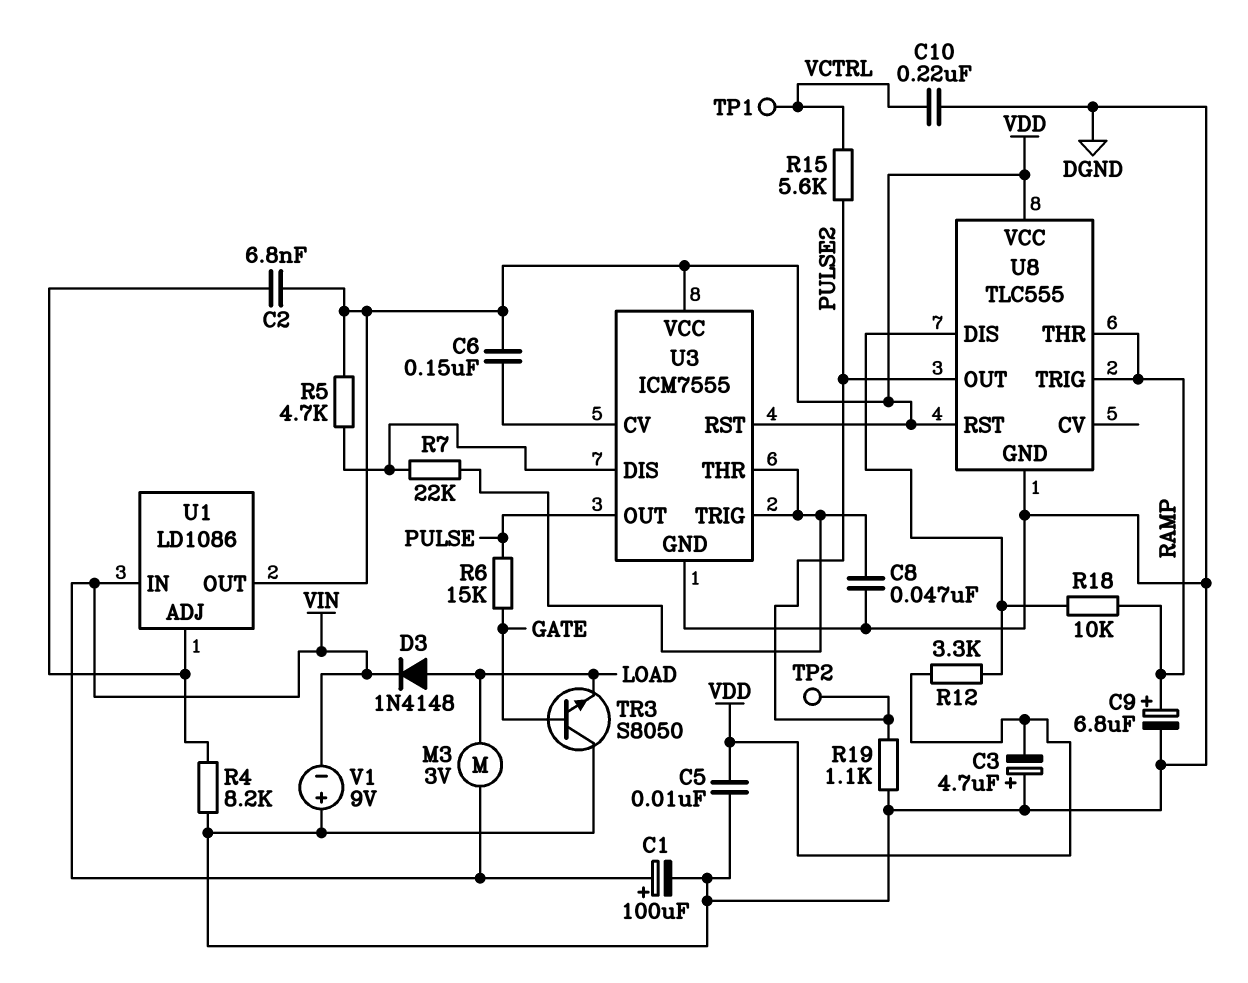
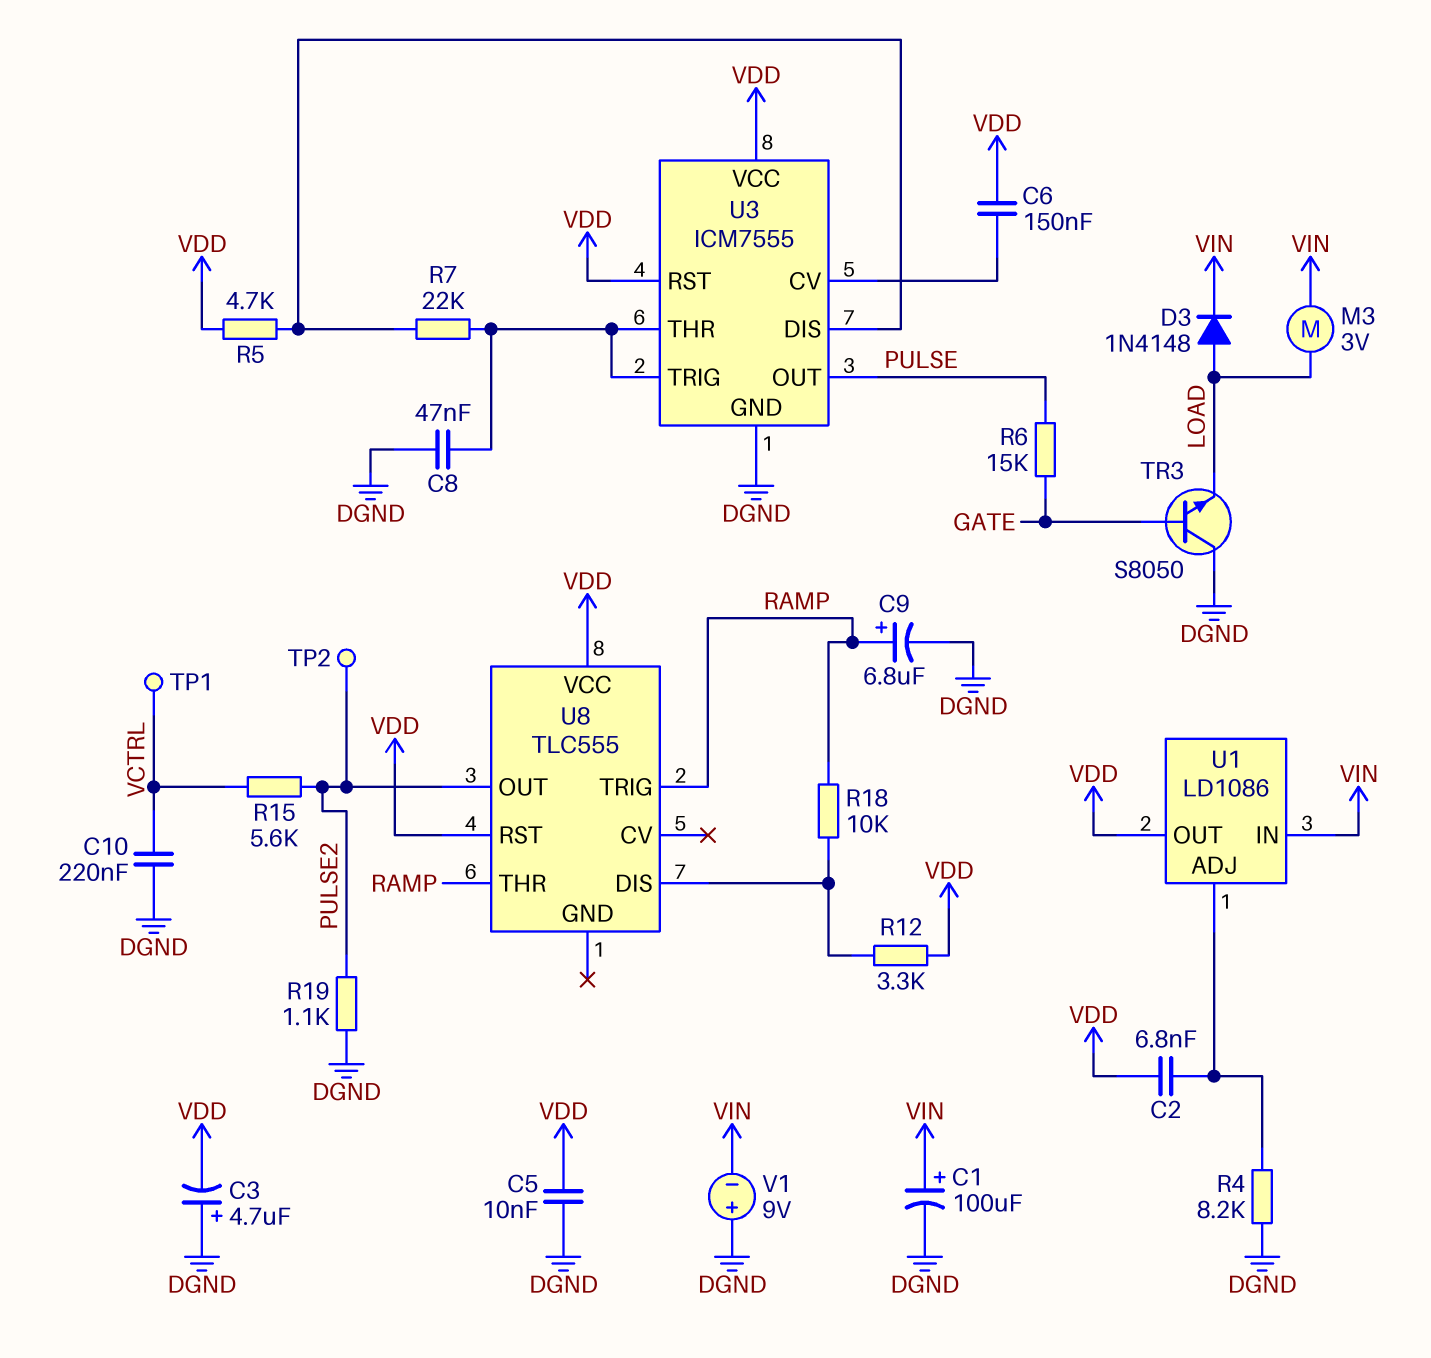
U8 pin GND: DGND -> none

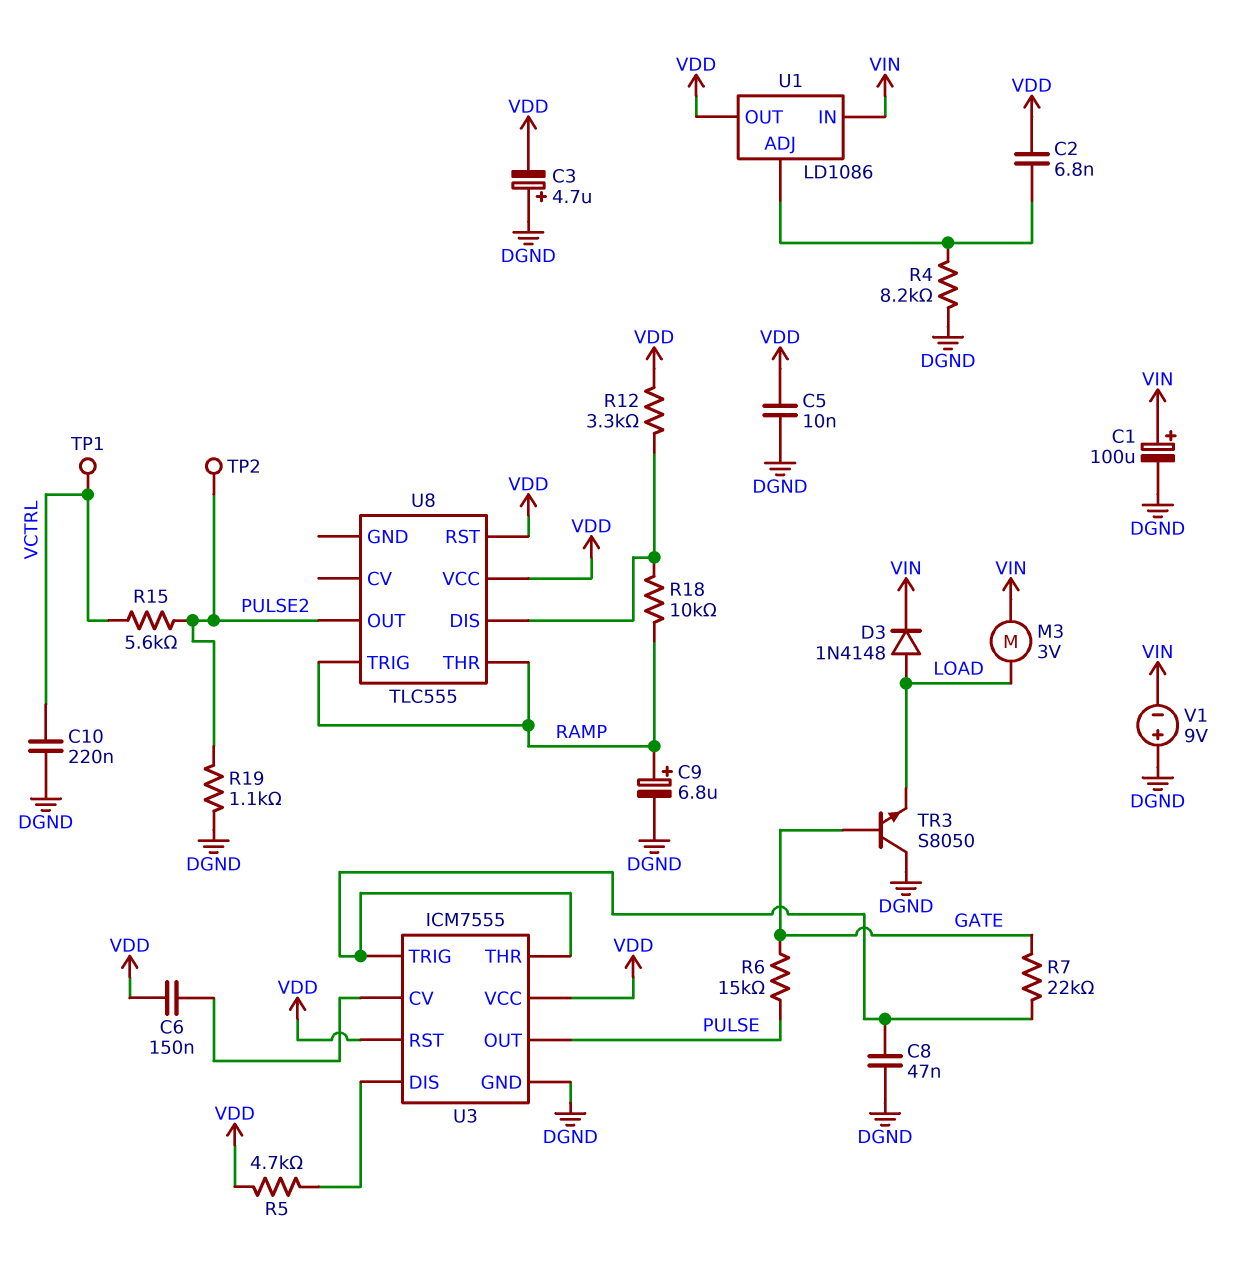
R7: 22k (U3/DIS, U3/THR) -> 22k (GATE, U3/THR)

